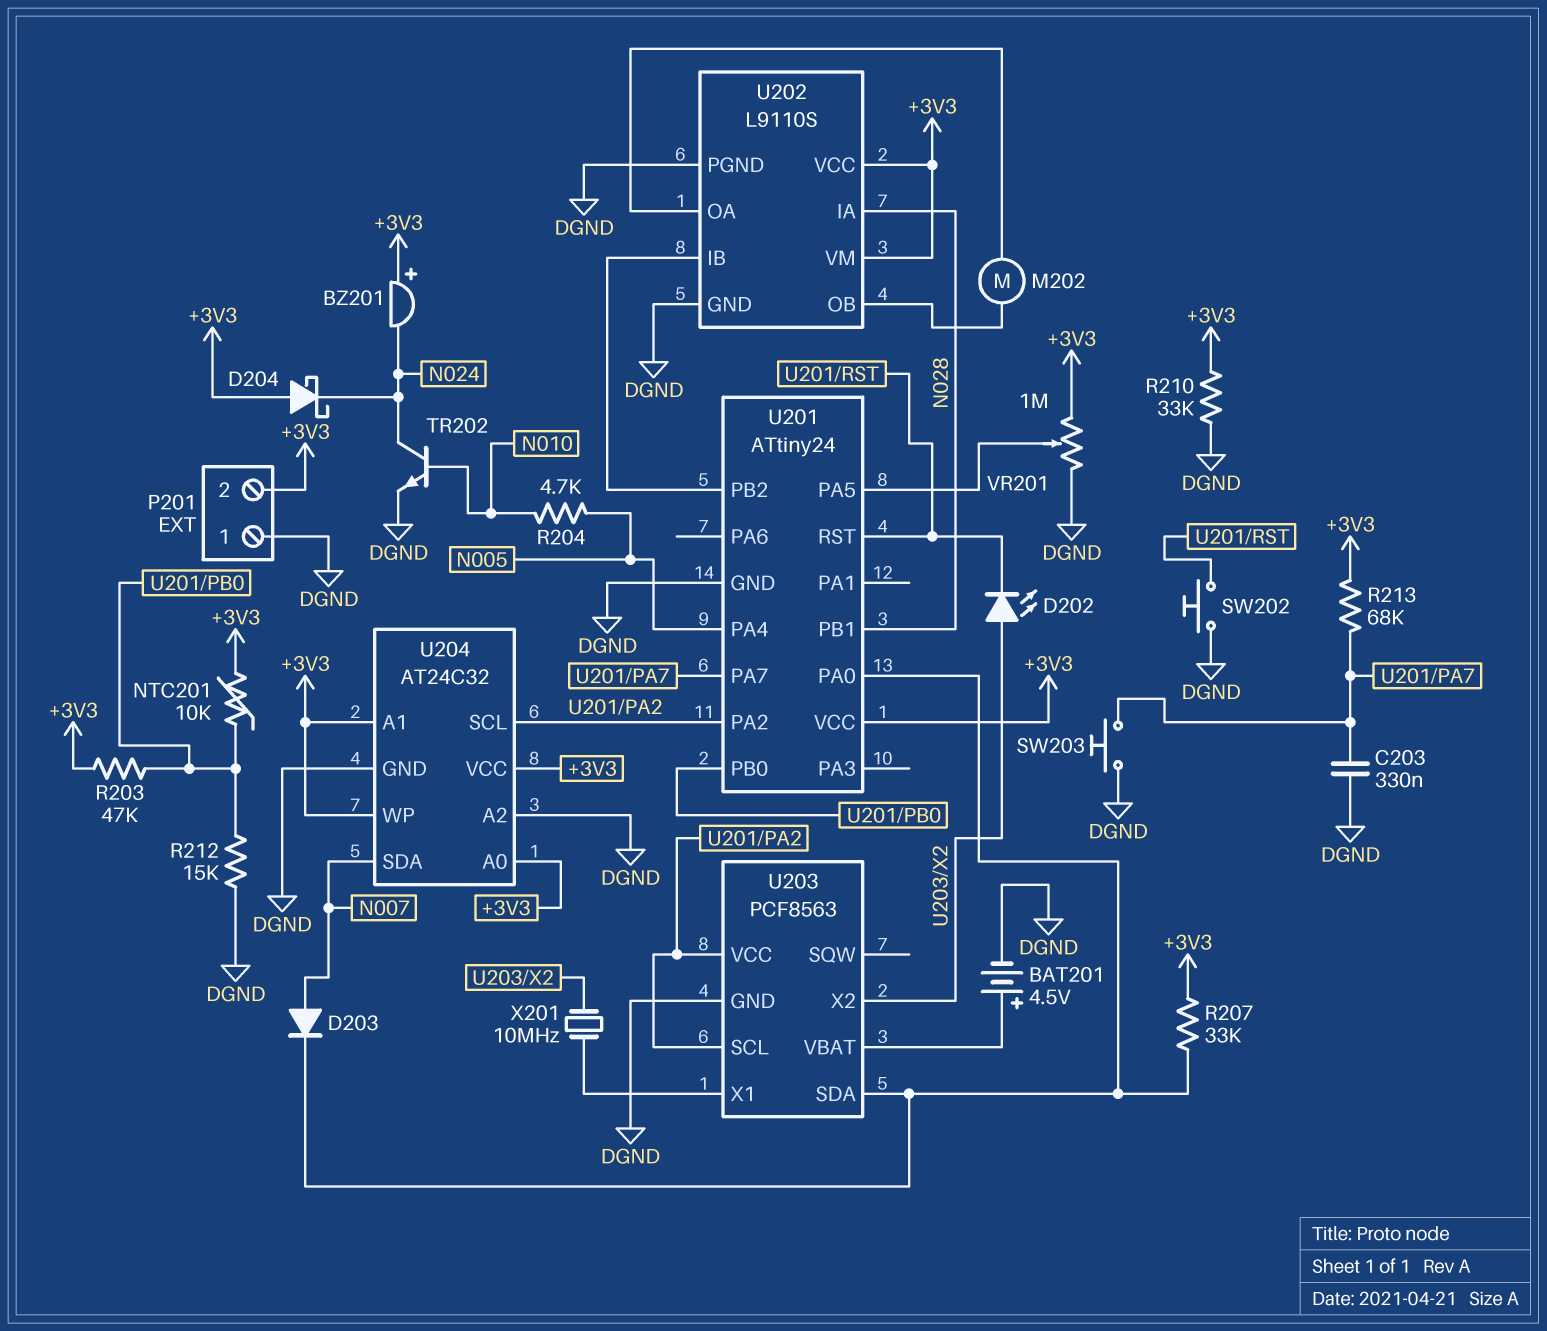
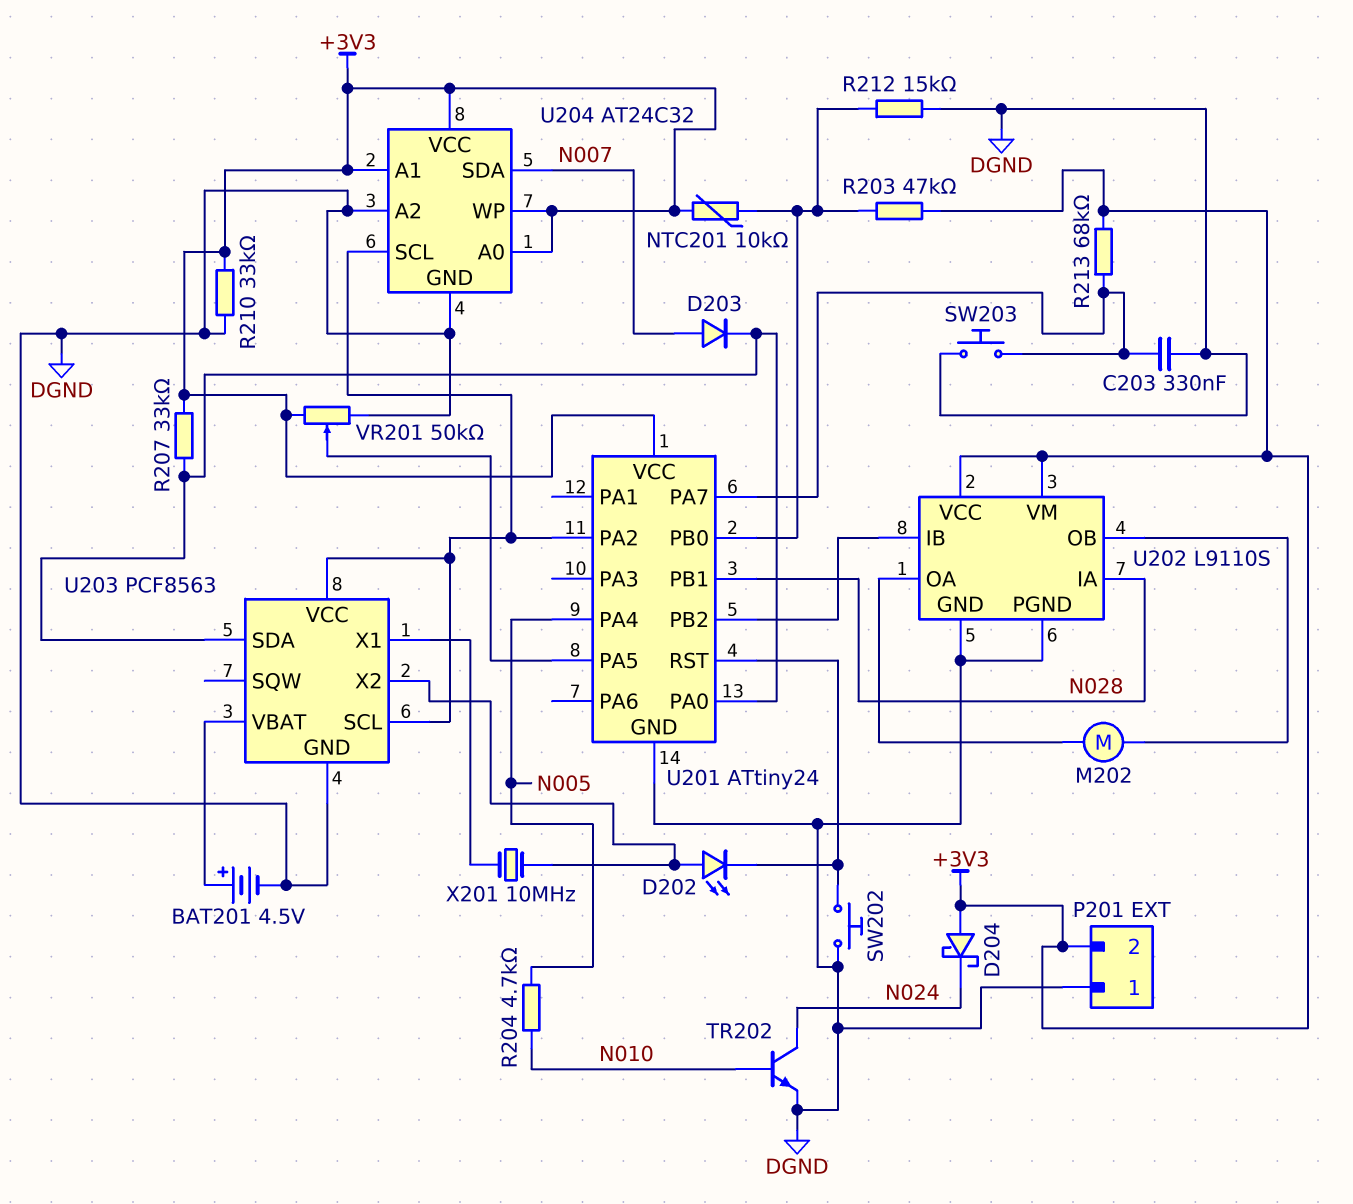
BZ201: buzzer (plus +3V3, minus N024) -> none
VR201: 1M (+3V3, DGND, wiper U201/PA5) -> 50k (+3V3, DGND, wiper U201/PA5)

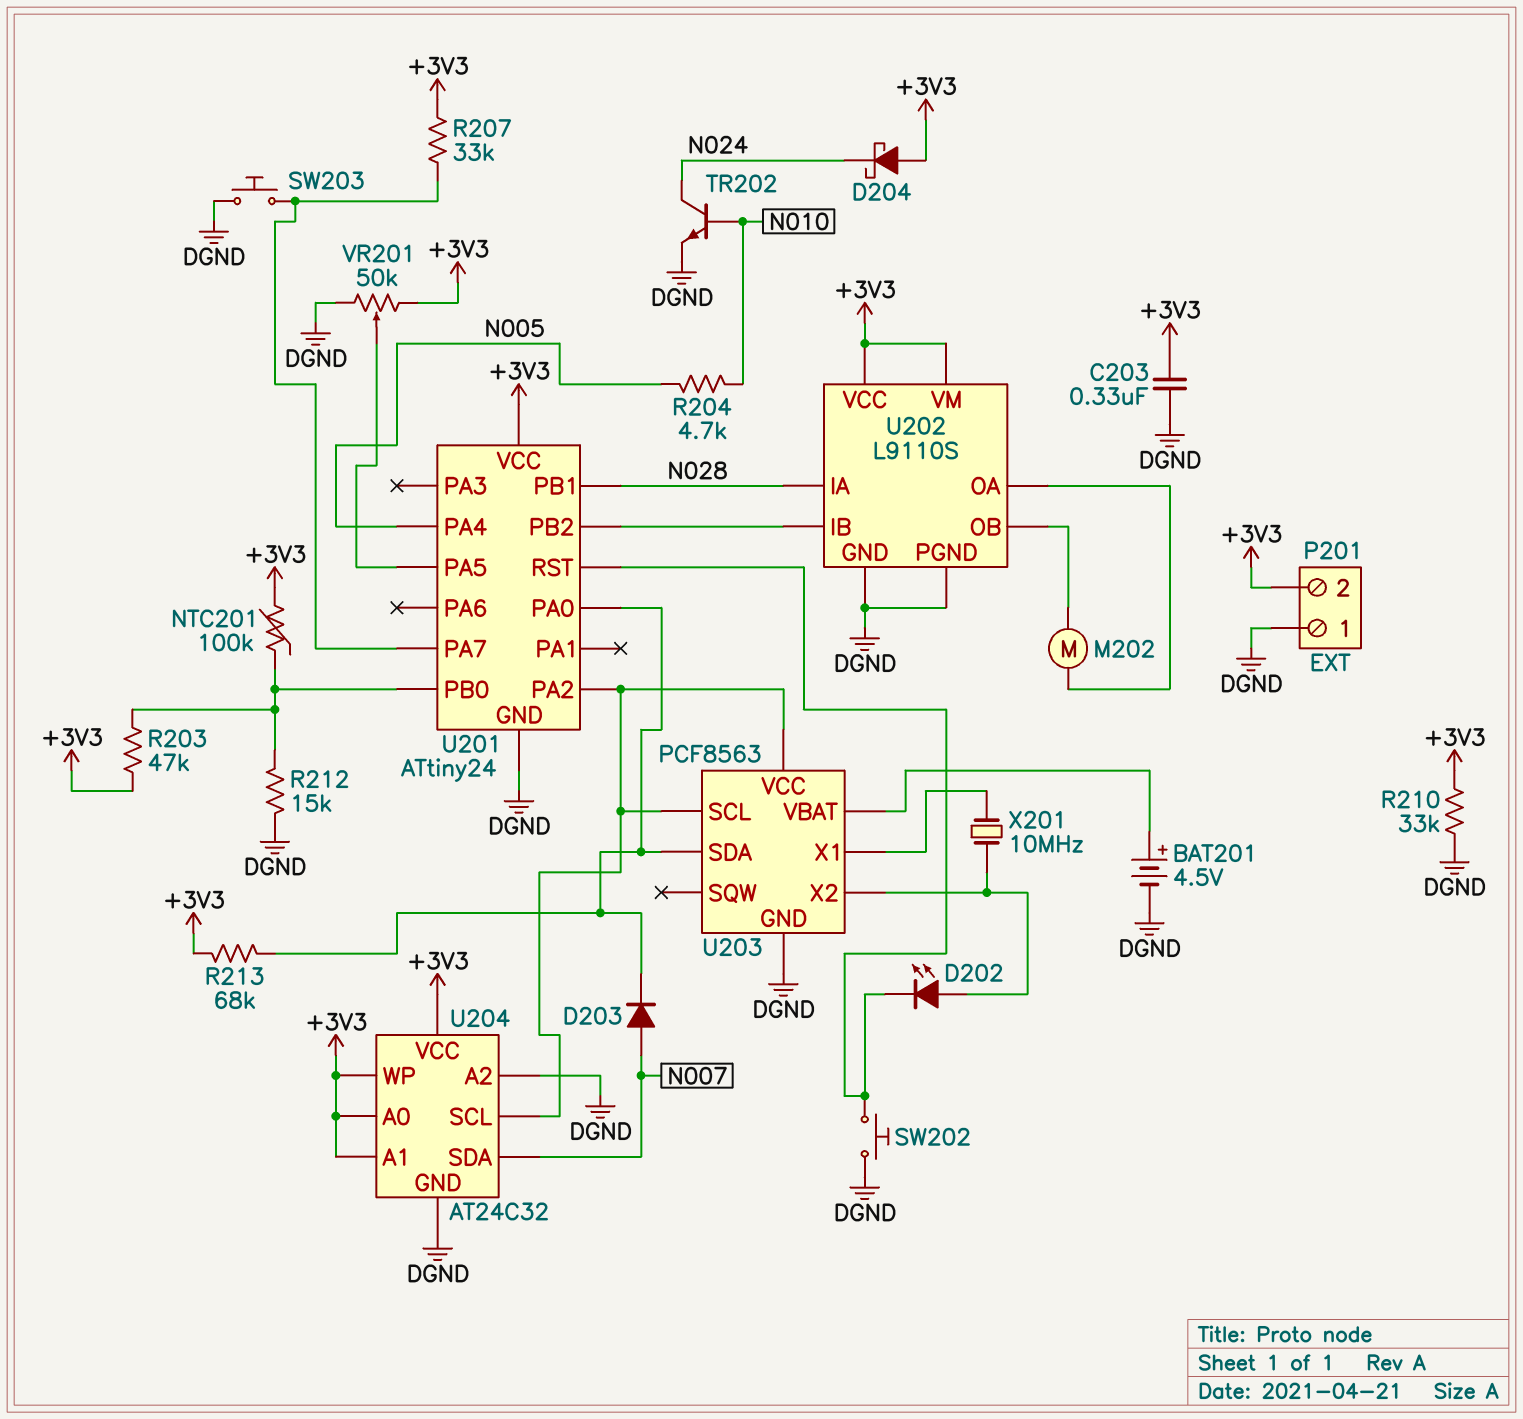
C203: 330nF (DGND, U201/PA7) -> 330nF (+3V3, DGND)
NTC201: 10k (+3V3, U201/PB0) -> 100k (+3V3, U201/PB0)
R207: 33k (+3V3, U201/PA0) -> 33k (+3V3, U201/PA7)
R213: 68k (+3V3, U201/PA7) -> 68k (+3V3, U201/PA0)

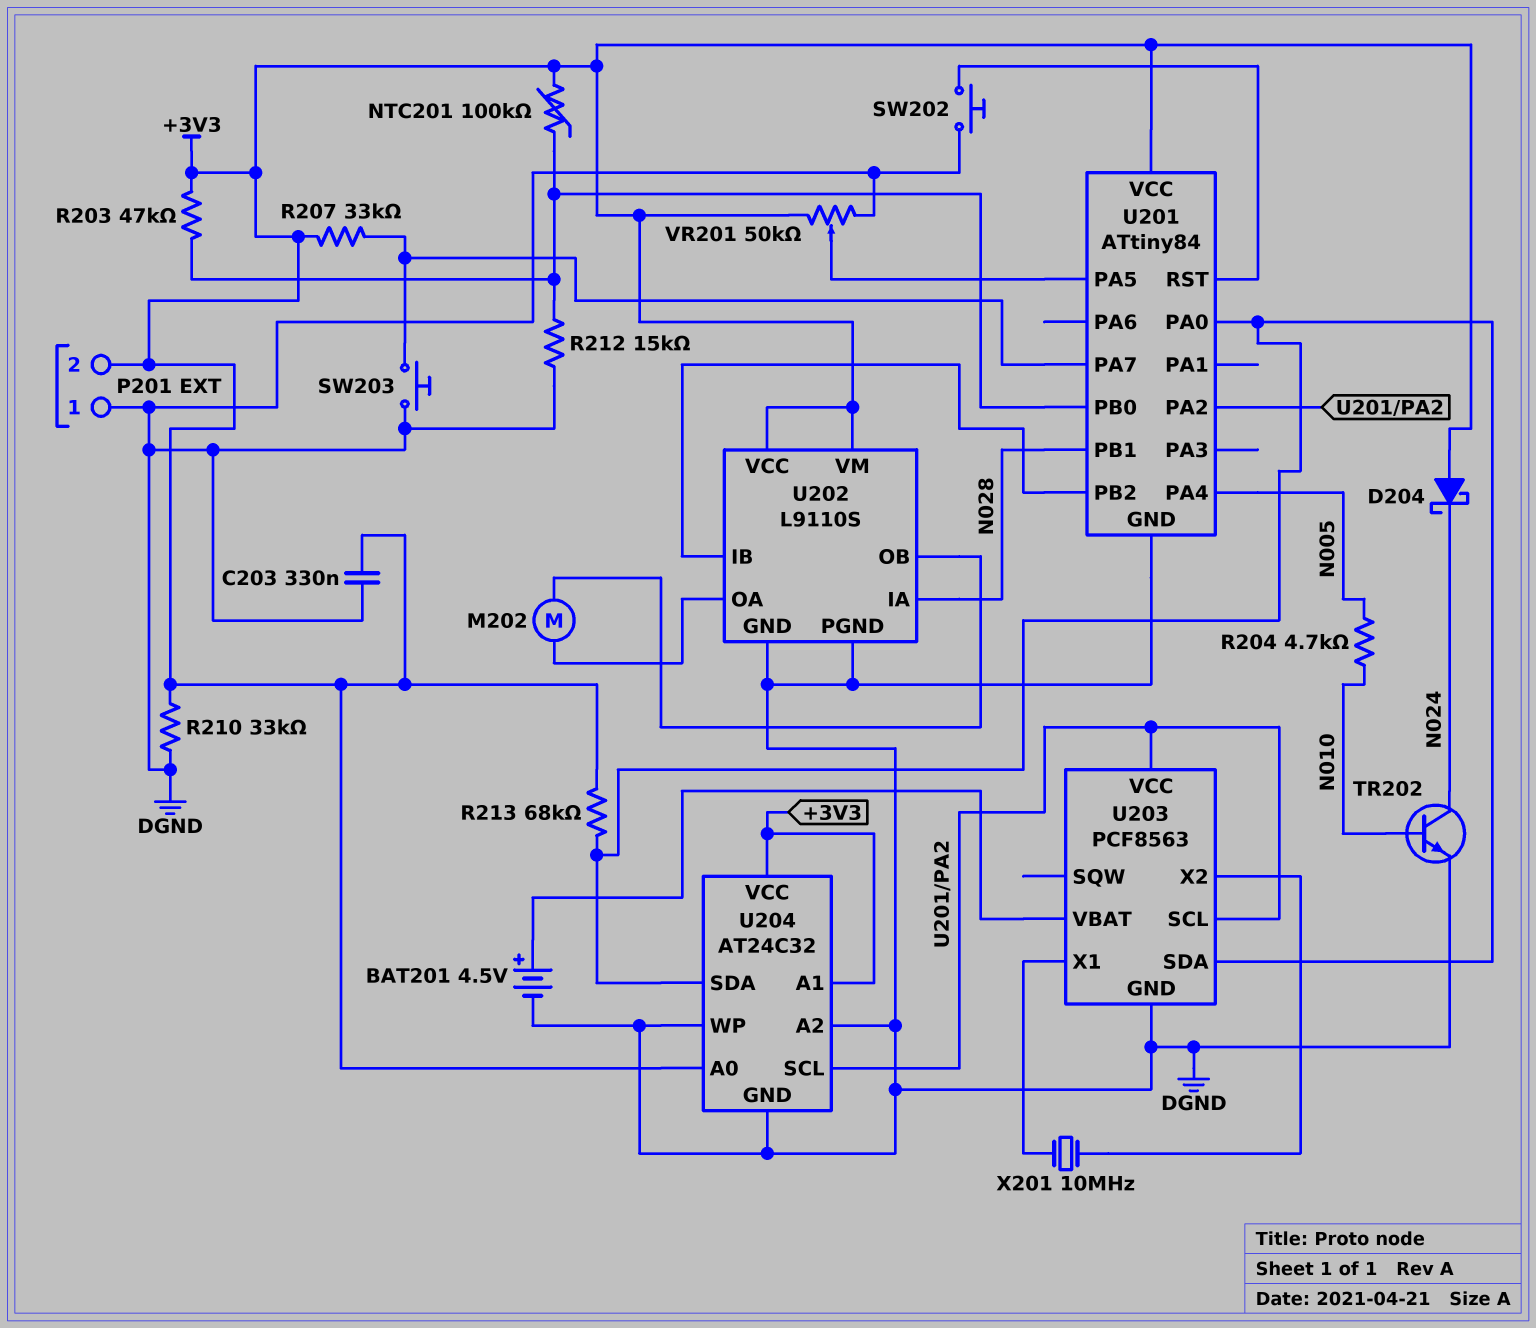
D202: LED (A U203/X2, K U201/RST) -> none
D203: diode (A N007, K U201/PA0) -> none
U201: ATtiny24 -> ATtiny84
U204 pin SDA: N007 -> U201/PA0
U204 pin WP: +3V3 -> DGND

